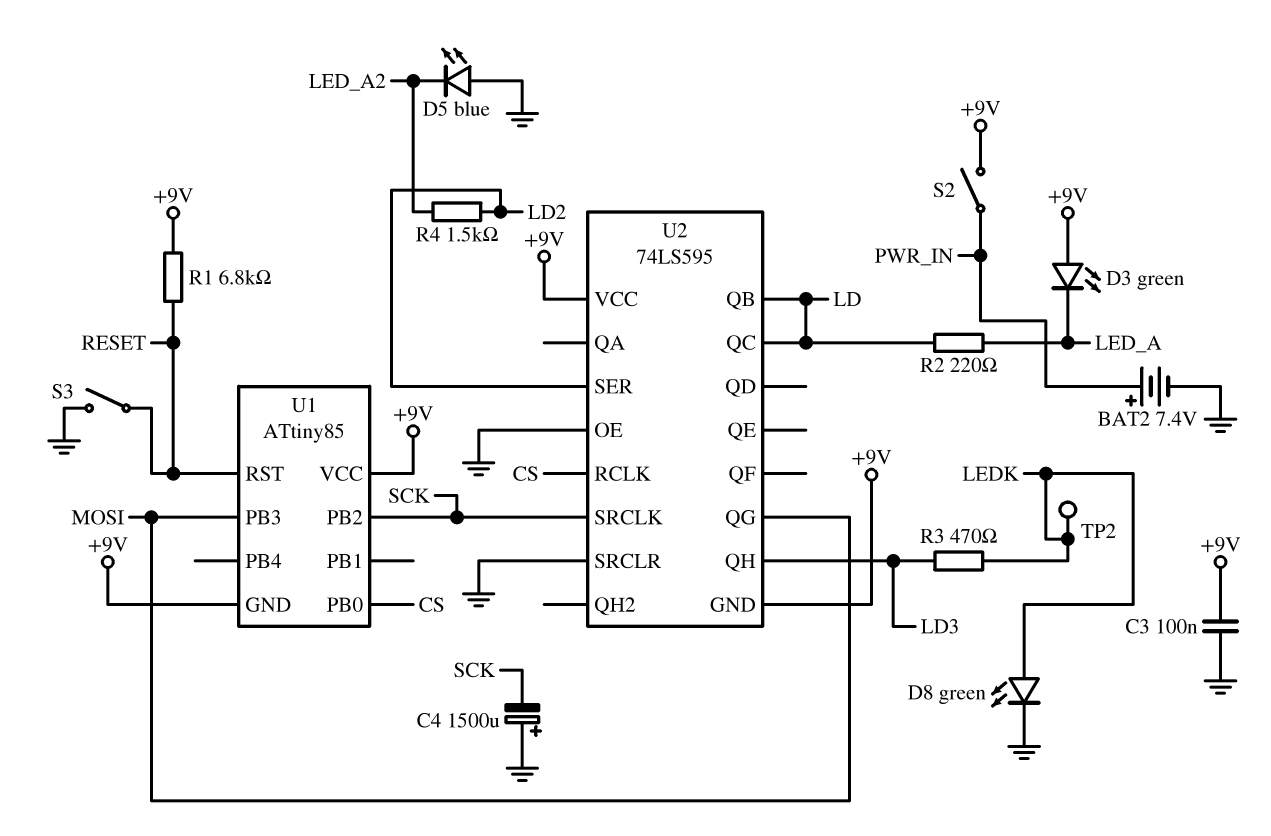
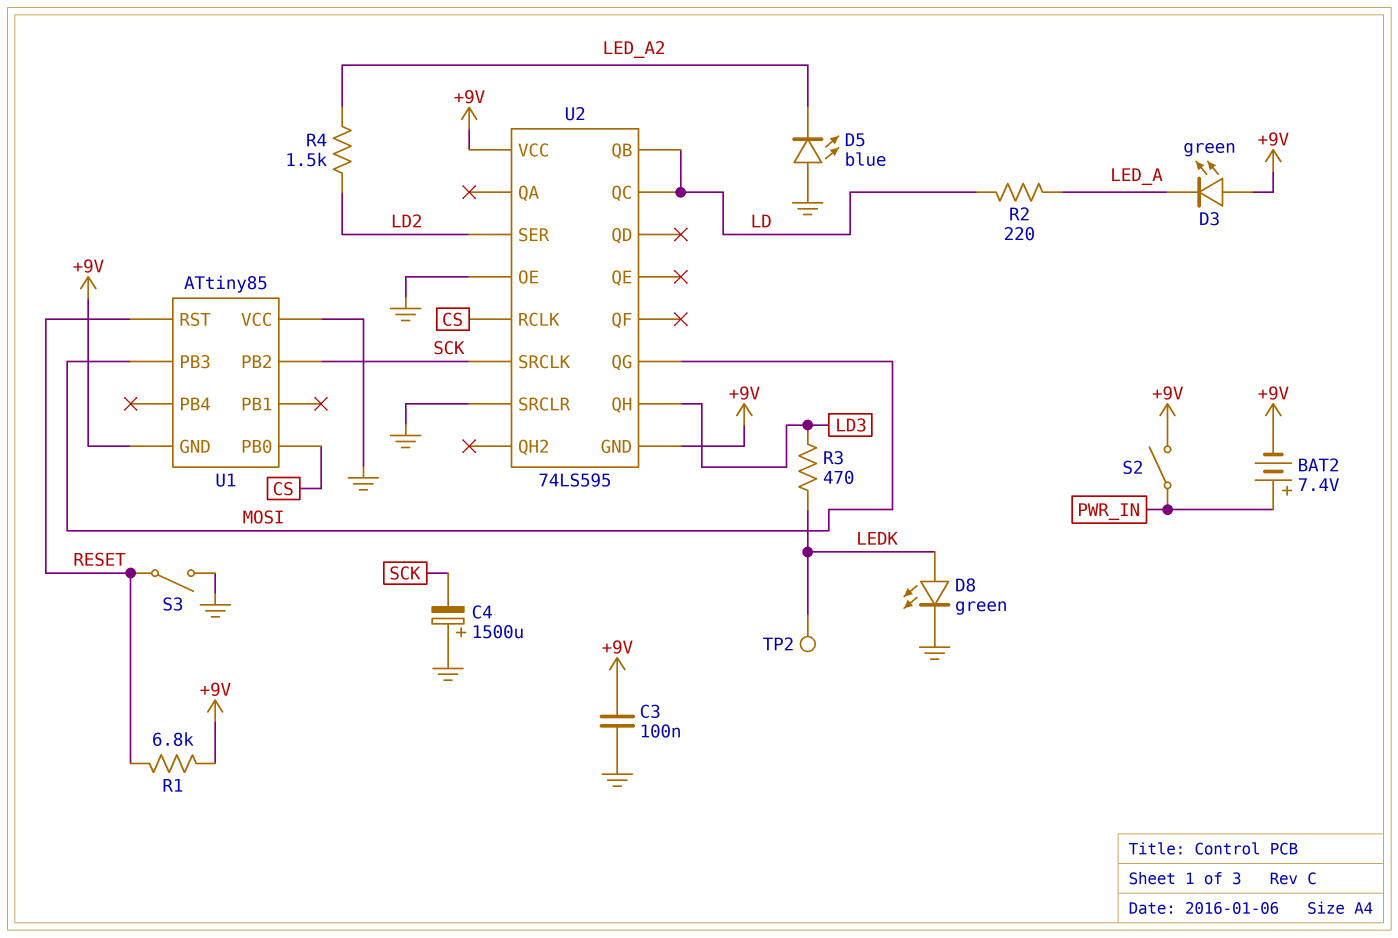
BAT2: 7.4V (plus PWR_IN, minus GND) -> 7.4V (plus PWR_IN, minus +9V)
U1 pin VCC: +9V -> GND

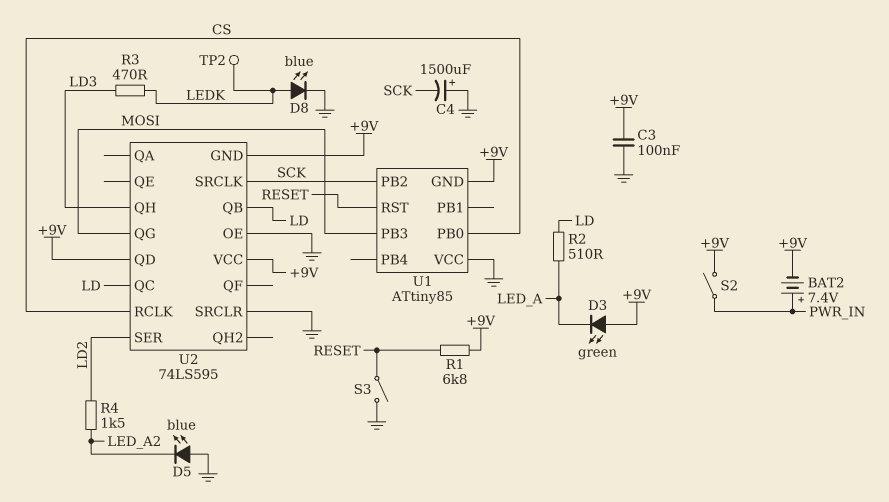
D8: LED green (A LEDK, K GND) -> LED blue (A LEDK, K GND)
R2: 220 (LD, LED_A) -> 510 (LD, LED_A)
U2 pin QD: none -> +9V

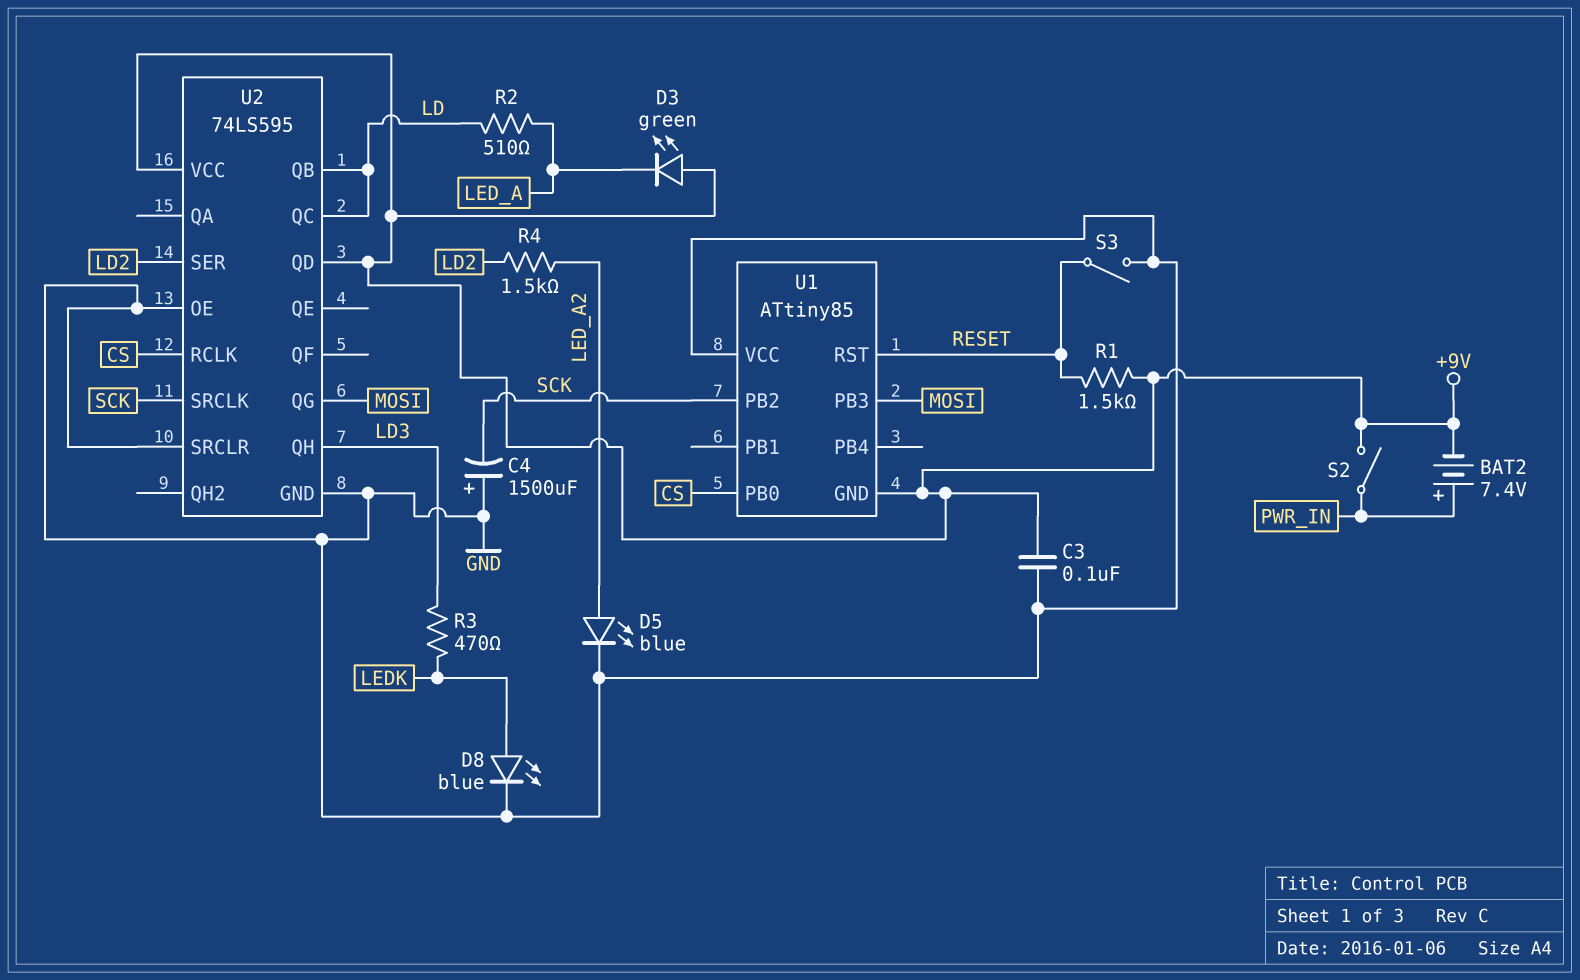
D5: LED blue (A GND, K LED_A2) -> LED blue (A LED_A2, K GND)
R1: 6.8k (+9V, RESET) -> 1.5k (+9V, RESET)
TP2: test point (LEDK) -> none
U2 pin GND: +9V -> GND

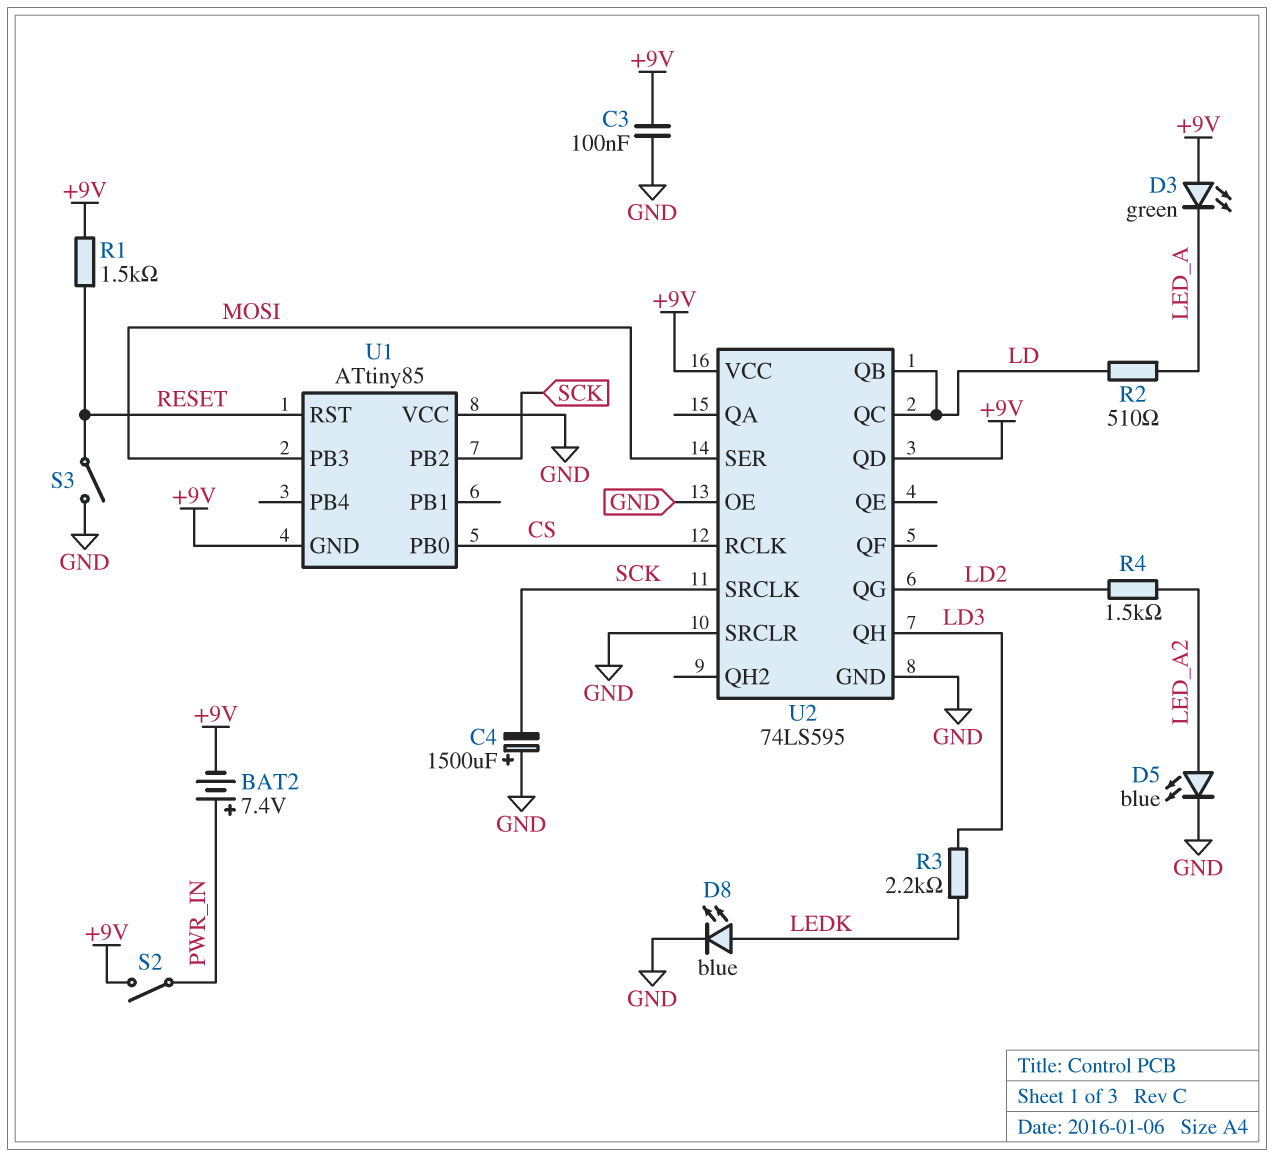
R3: 470 (LD3, LEDK) -> 2.2k (LD3, LEDK)
U2 pin QG: MOSI -> LD2
U2 pin SER: LD2 -> MOSI

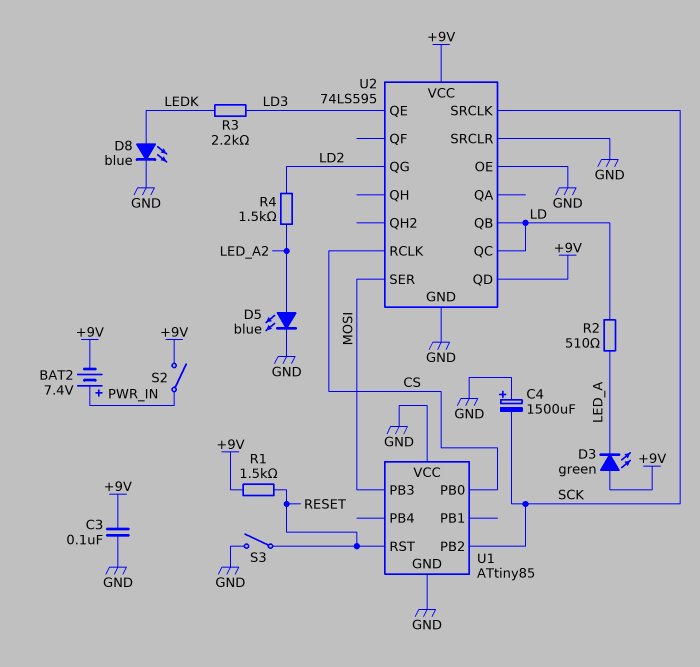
U1 pin GND: +9V -> GND
U2 pin QE: none -> LD3
U2 pin QH: LD3 -> none

